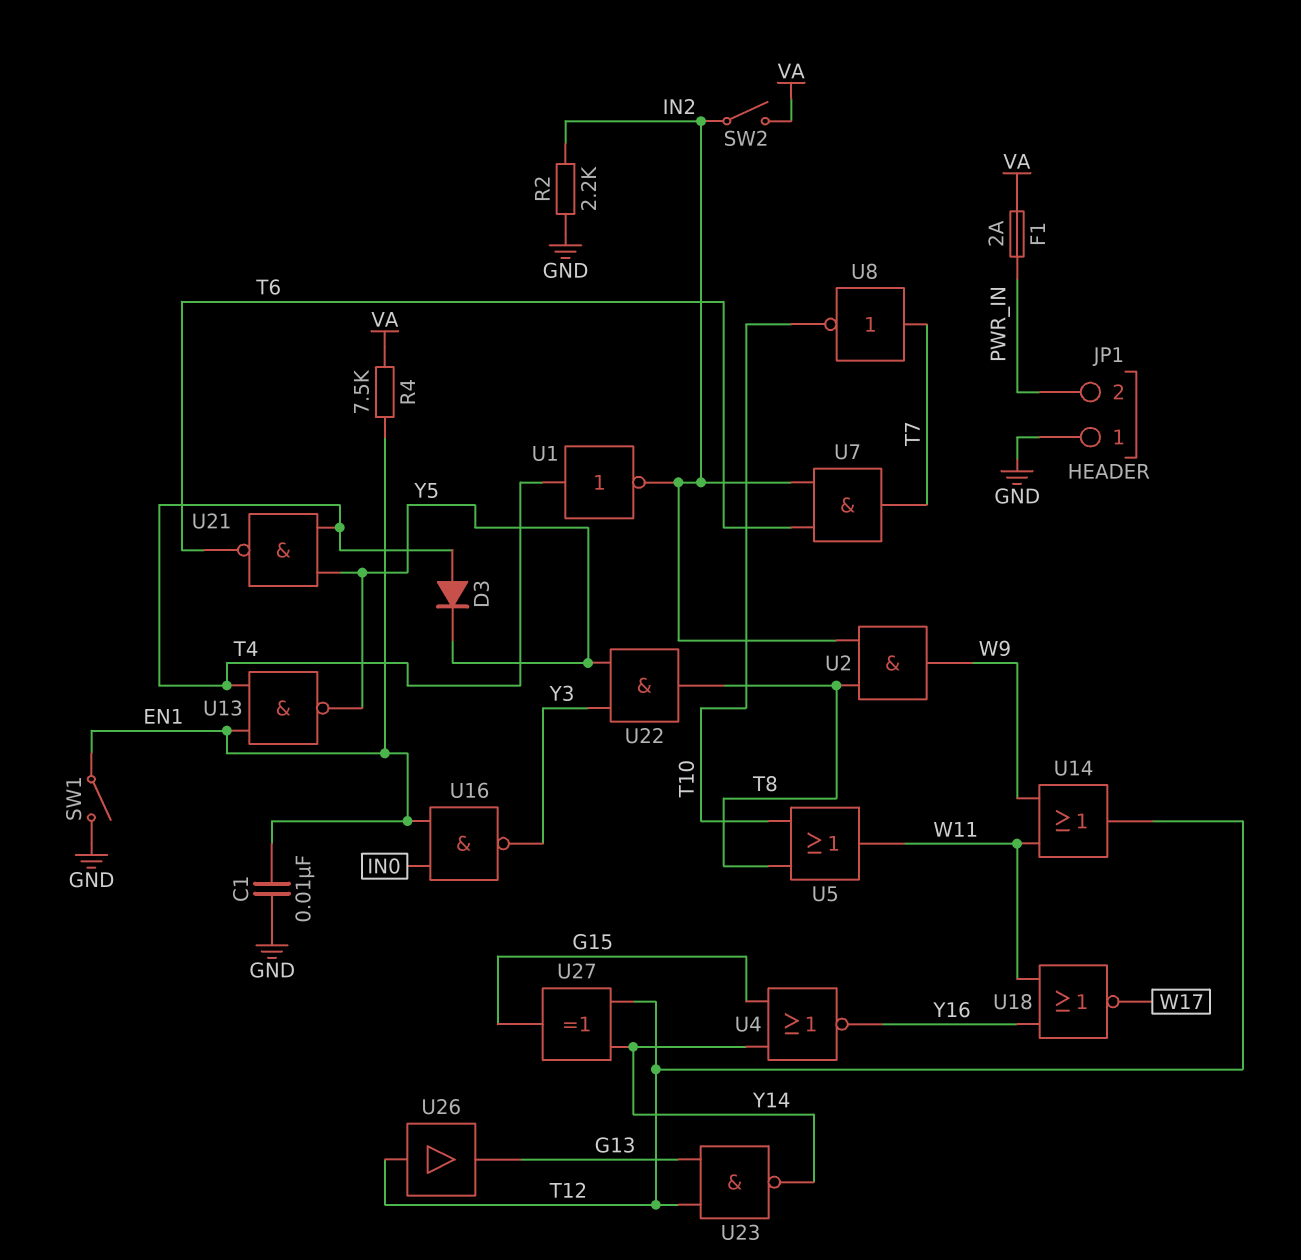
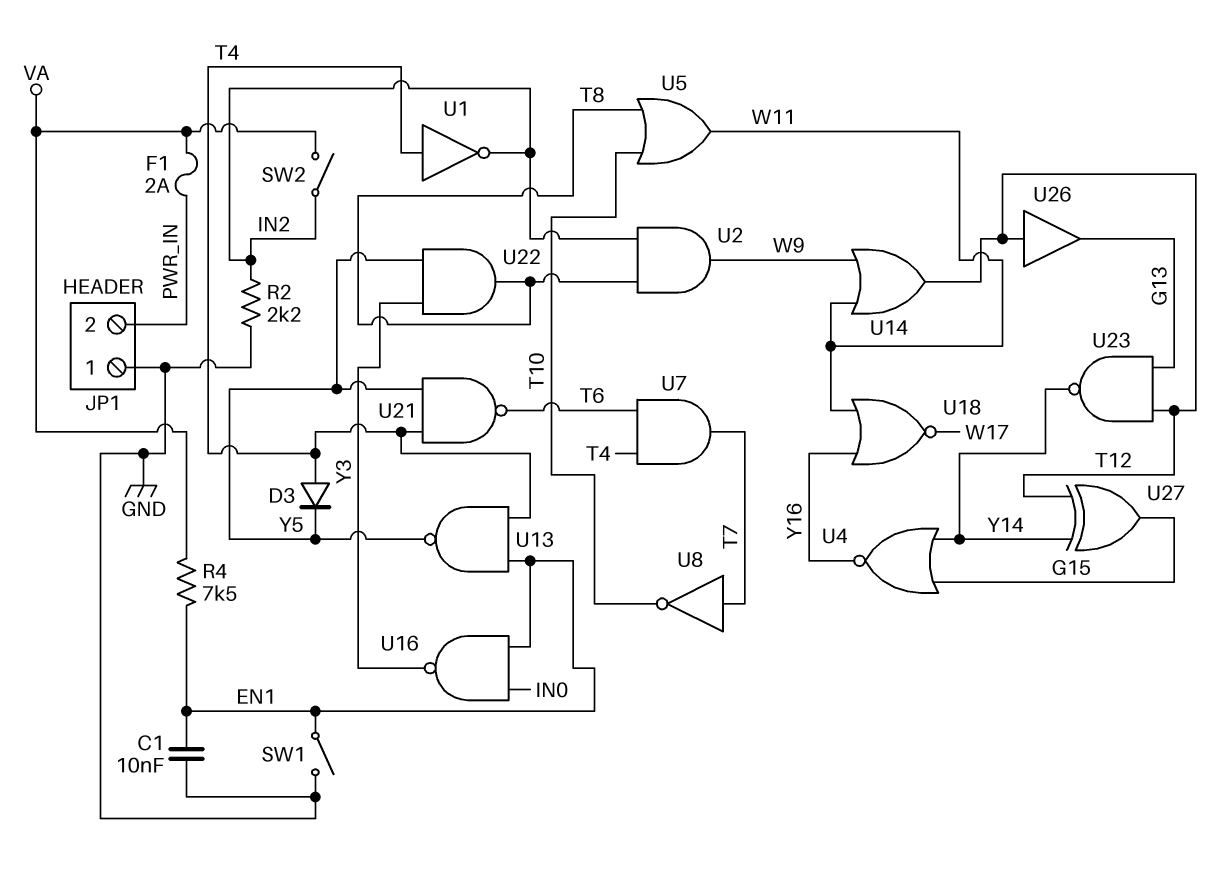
U7: AND (in IN2, in T6, out T7) -> AND (in T4, in T6, out T7)

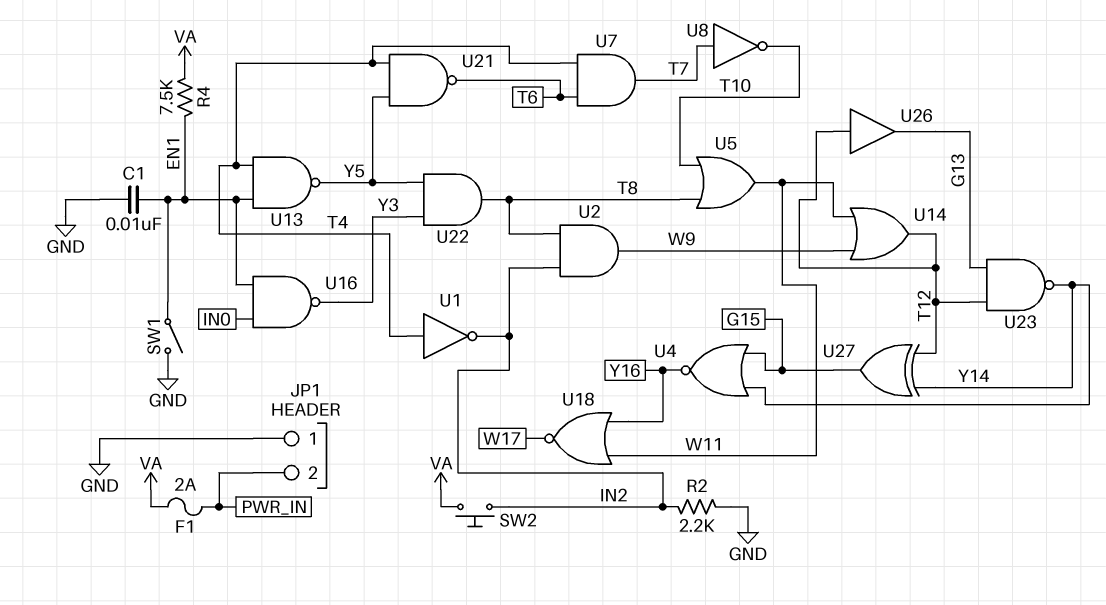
D3: diode (A T4, K Y5) -> none
SW2: switch (IN2, VA) -> button (IN2, VA)

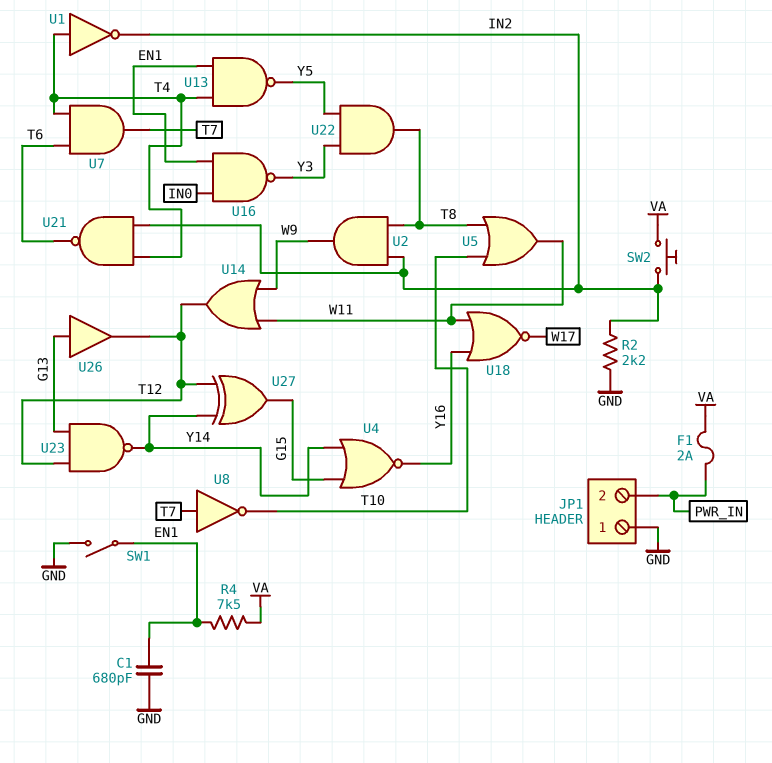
C1: 10nF (EN1, GND) -> 680pF (EN1, GND)
U21: NAND (in T4, in Y5, out T6) -> NAND (in IN2, in T4, out T6)
U26: buffer (in T12, out G13) -> buffer (in G13, out T12)

